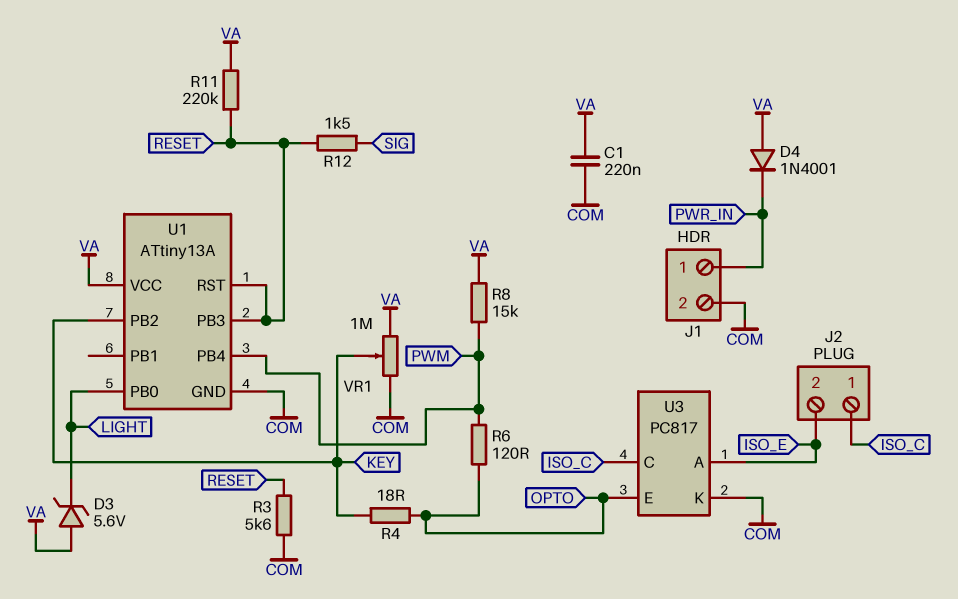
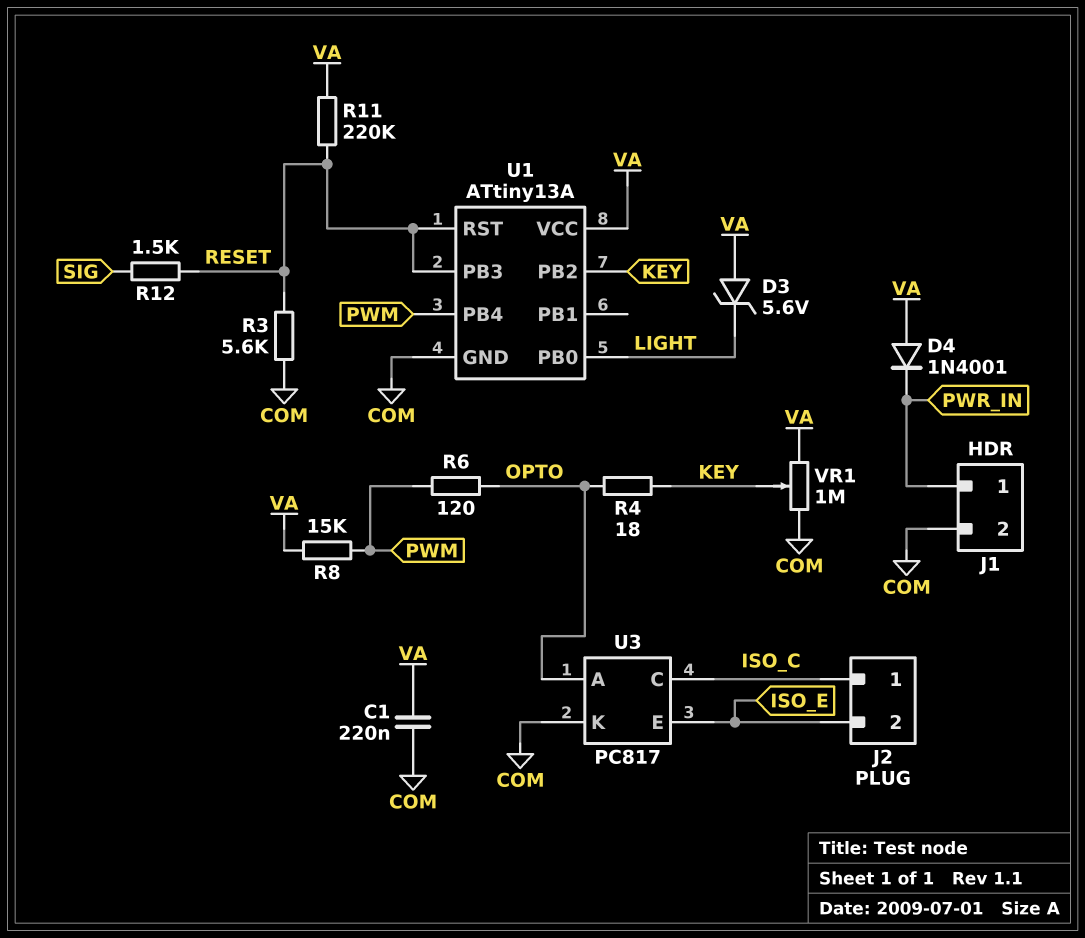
U3 pin A: ISO_E -> OPTO
U3 pin E: OPTO -> ISO_E

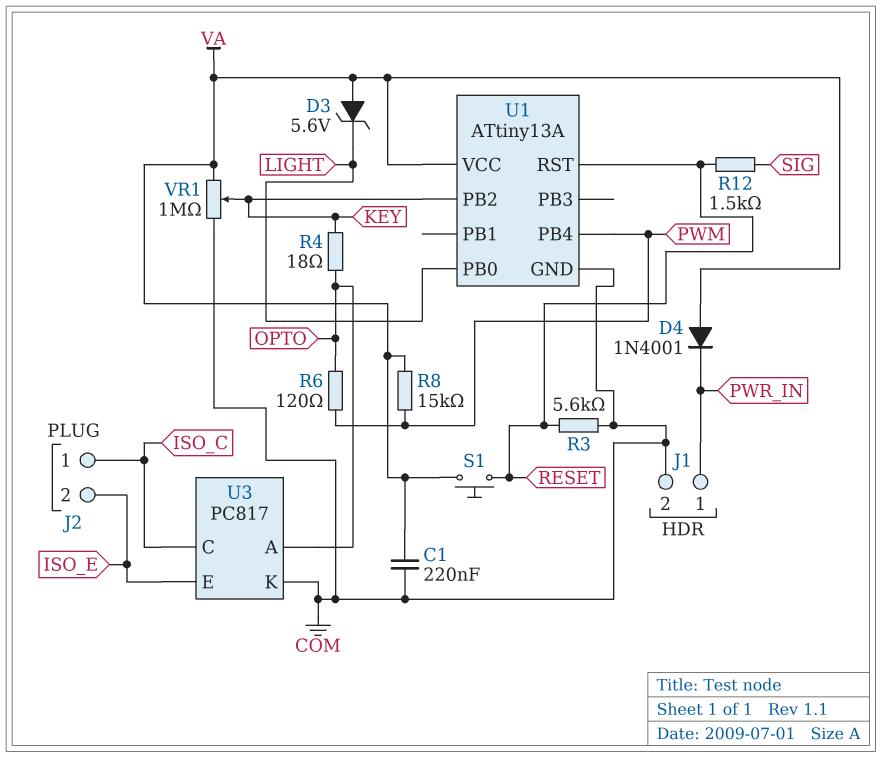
R11: 220k (RESET, VA) -> none
S1: none -> button (RESET, VA)
U1 pin PB3: RESET -> none

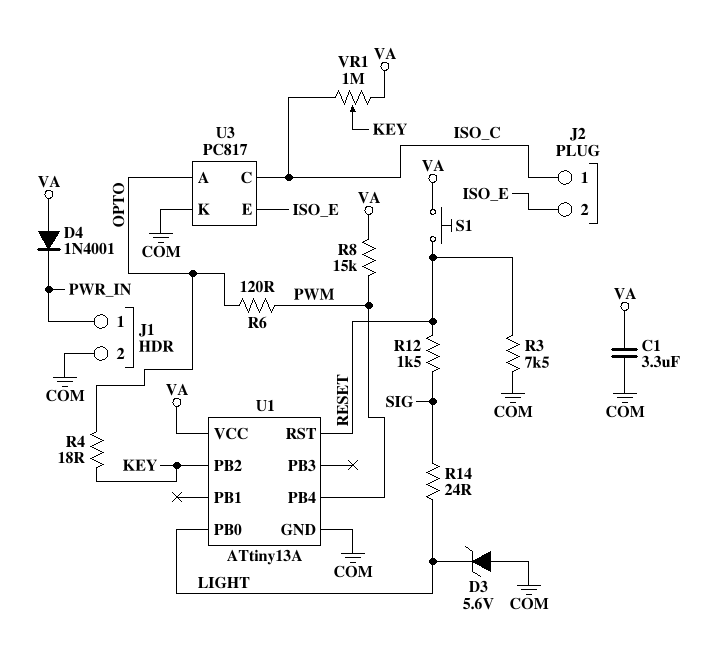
C1: 220nF (COM, VA) -> 3.3uF (COM, VA)
D3: zener 5.6V (A VA, K LIGHT) -> zener 5.6V (A COM, K LIGHT)
R3: 5.6k (COM, RESET) -> 7.5k (COM, RESET)
R14: none -> 24 (LIGHT, SIG)
VR1: 1M (COM, VA, wiper KEY) -> 1M (ISO_C, VA, wiper KEY)

